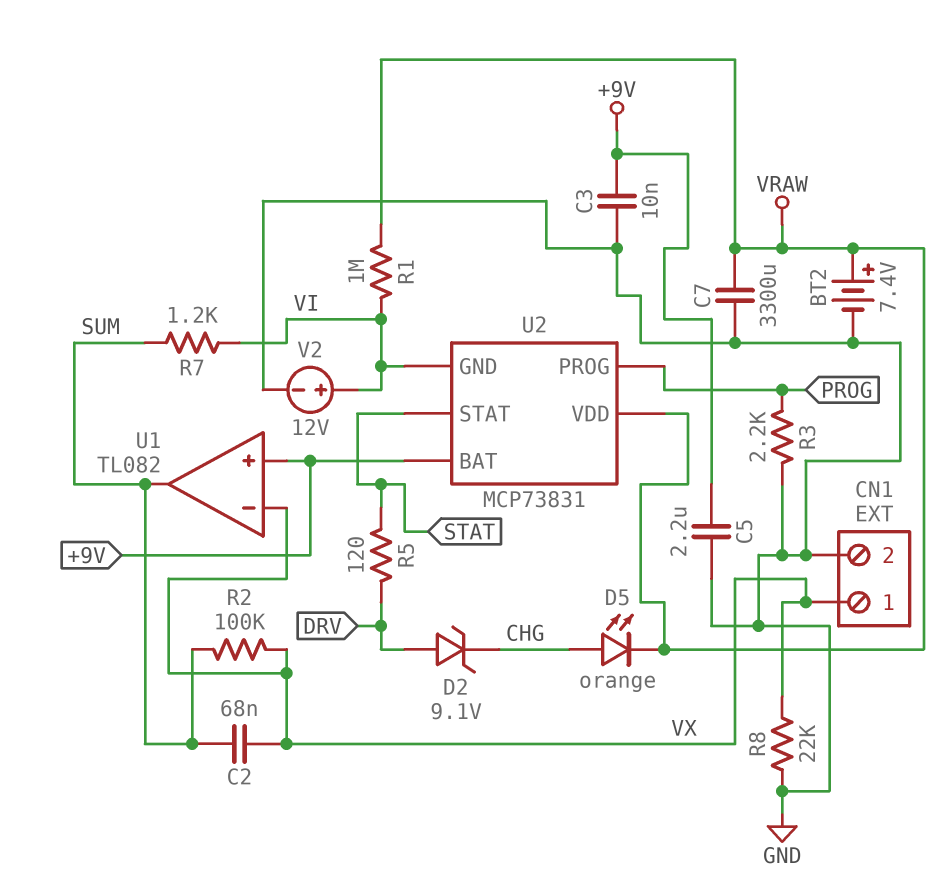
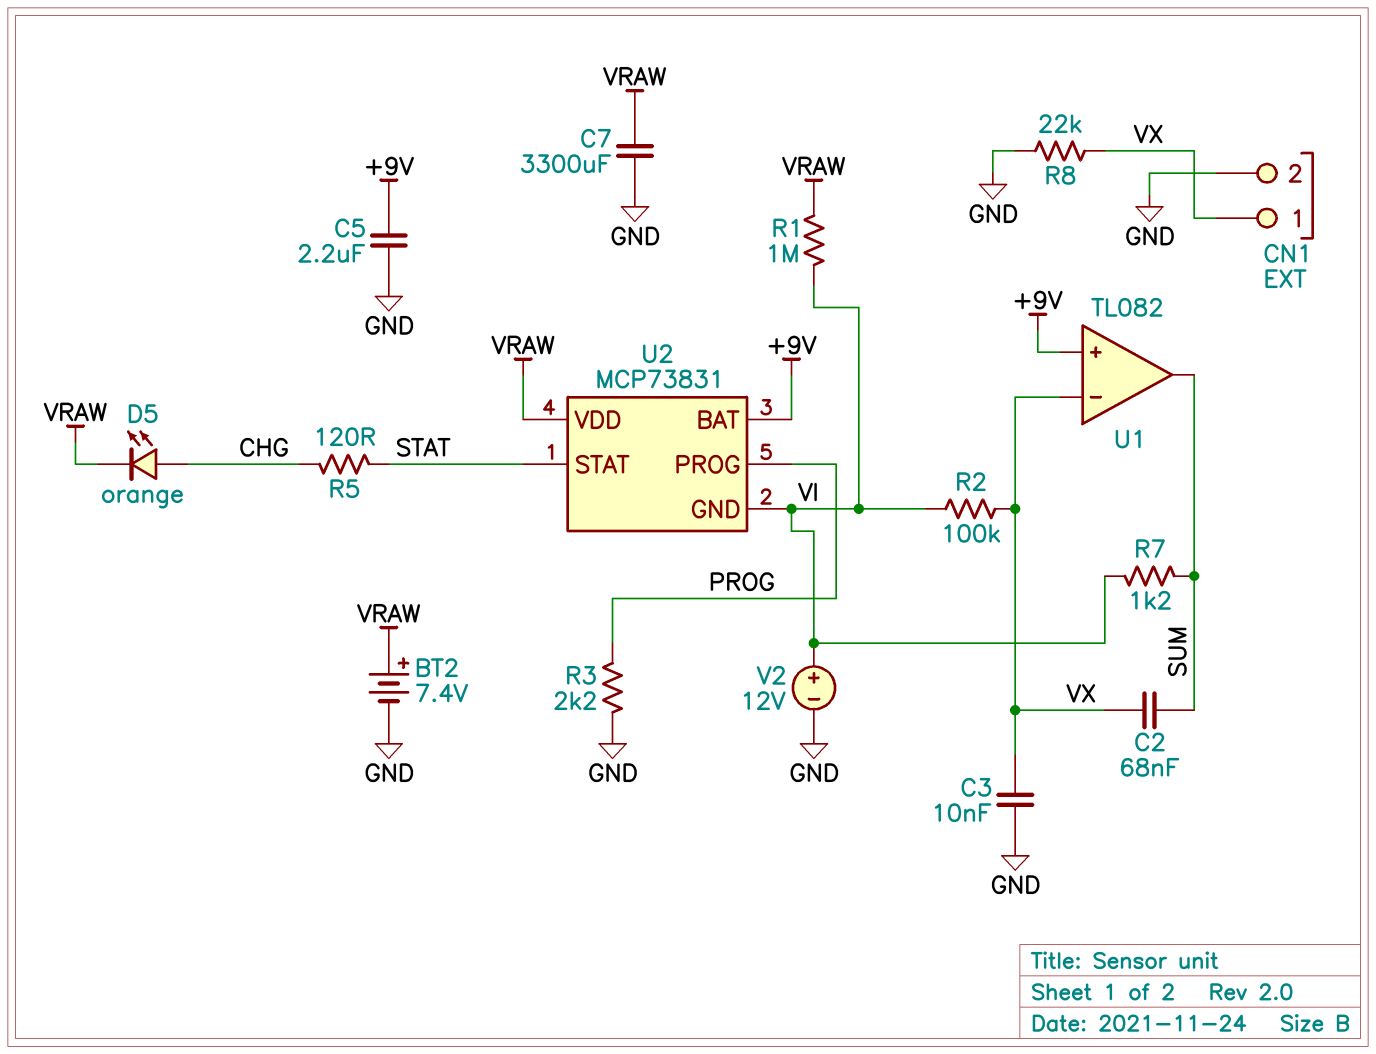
C3: 10nF (+9V, GND) -> 10nF (GND, VX)
D2: zener 9.1V (A DRV, K CHG) -> none
R2: 100k (SUM, VX) -> 100k (VI, VX)
R5: 120 (DRV, STAT) -> 120 (CHG, STAT)

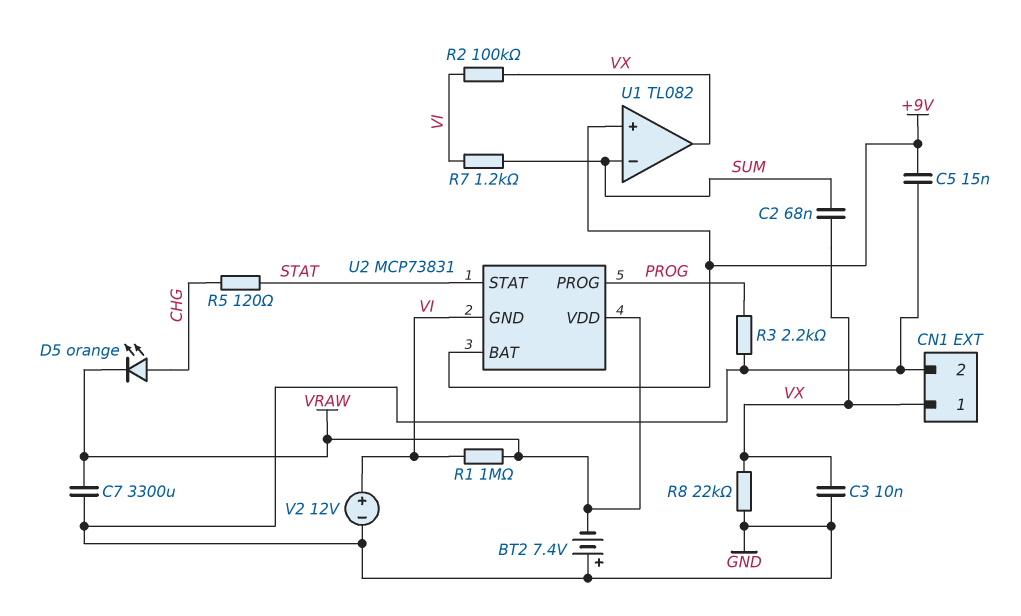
BT2: 7.4V (plus VRAW, minus GND) -> 7.4V (plus GND, minus VRAW)
C5: 2.2uF (+9V, GND) -> 15nF (+9V, GND)
U1 pin in-: VX -> SUM
U1 pin out: SUM -> VX

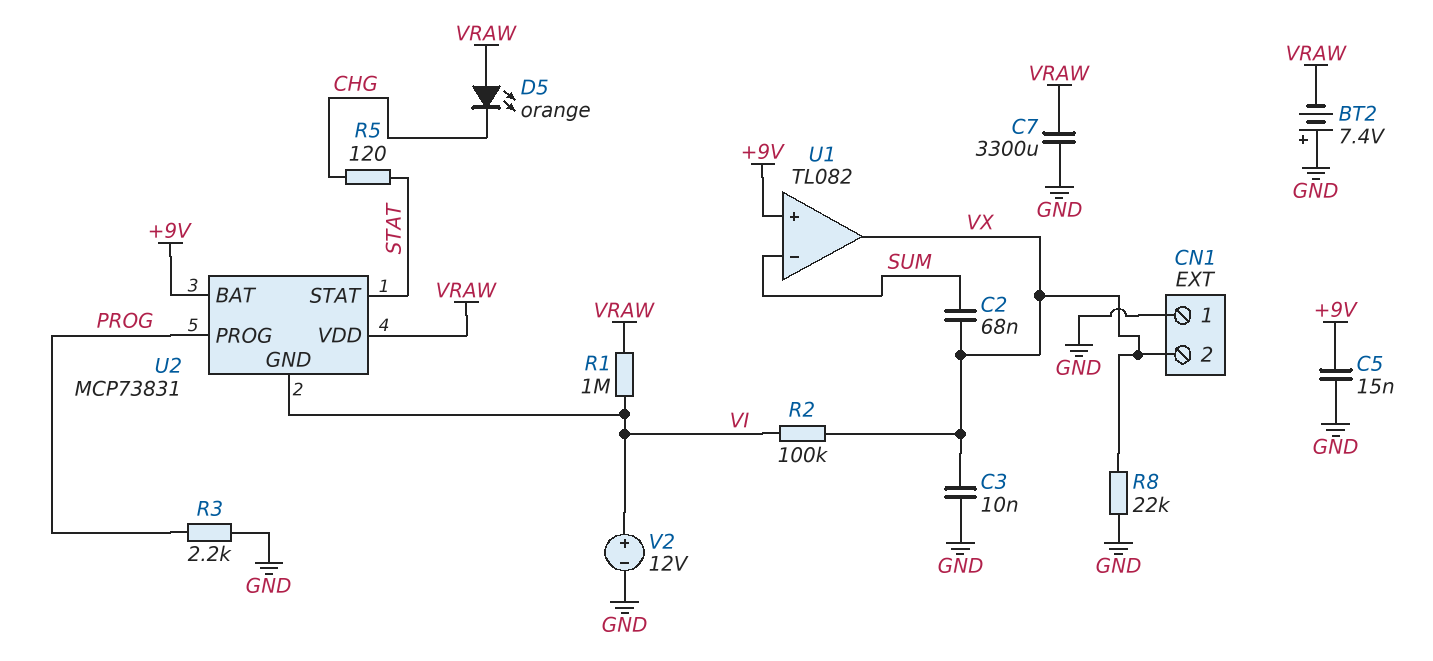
CN1 pin 1: VX -> GND
CN1 pin 2: GND -> VX
D5: LED orange (A CHG, K VRAW) -> LED orange (A VRAW, K CHG)
R7: 1.2k (SUM, VI) -> none

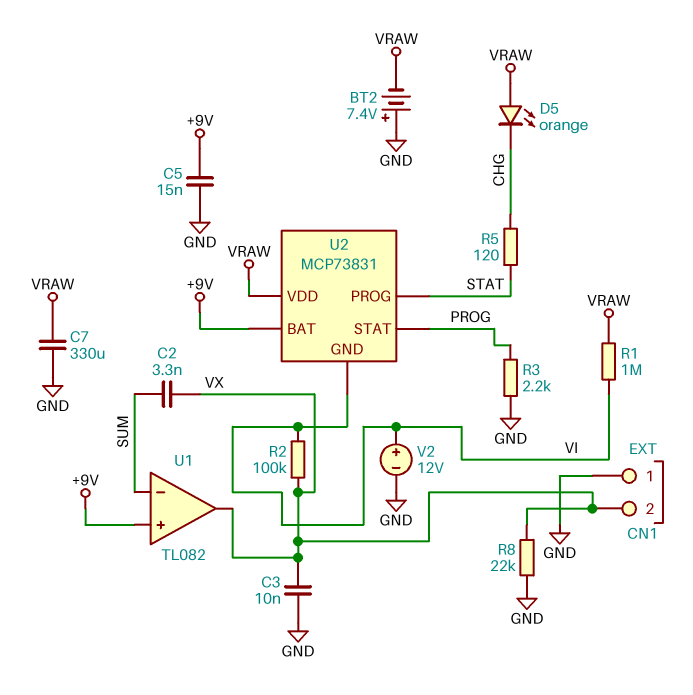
C2: 68nF (SUM, VX) -> 3.3nF (SUM, VX)
C7: 3300uF (GND, VRAW) -> 330uF (GND, VRAW)
U2 pin PROG: PROG -> STAT
U2 pin STAT: STAT -> PROG

